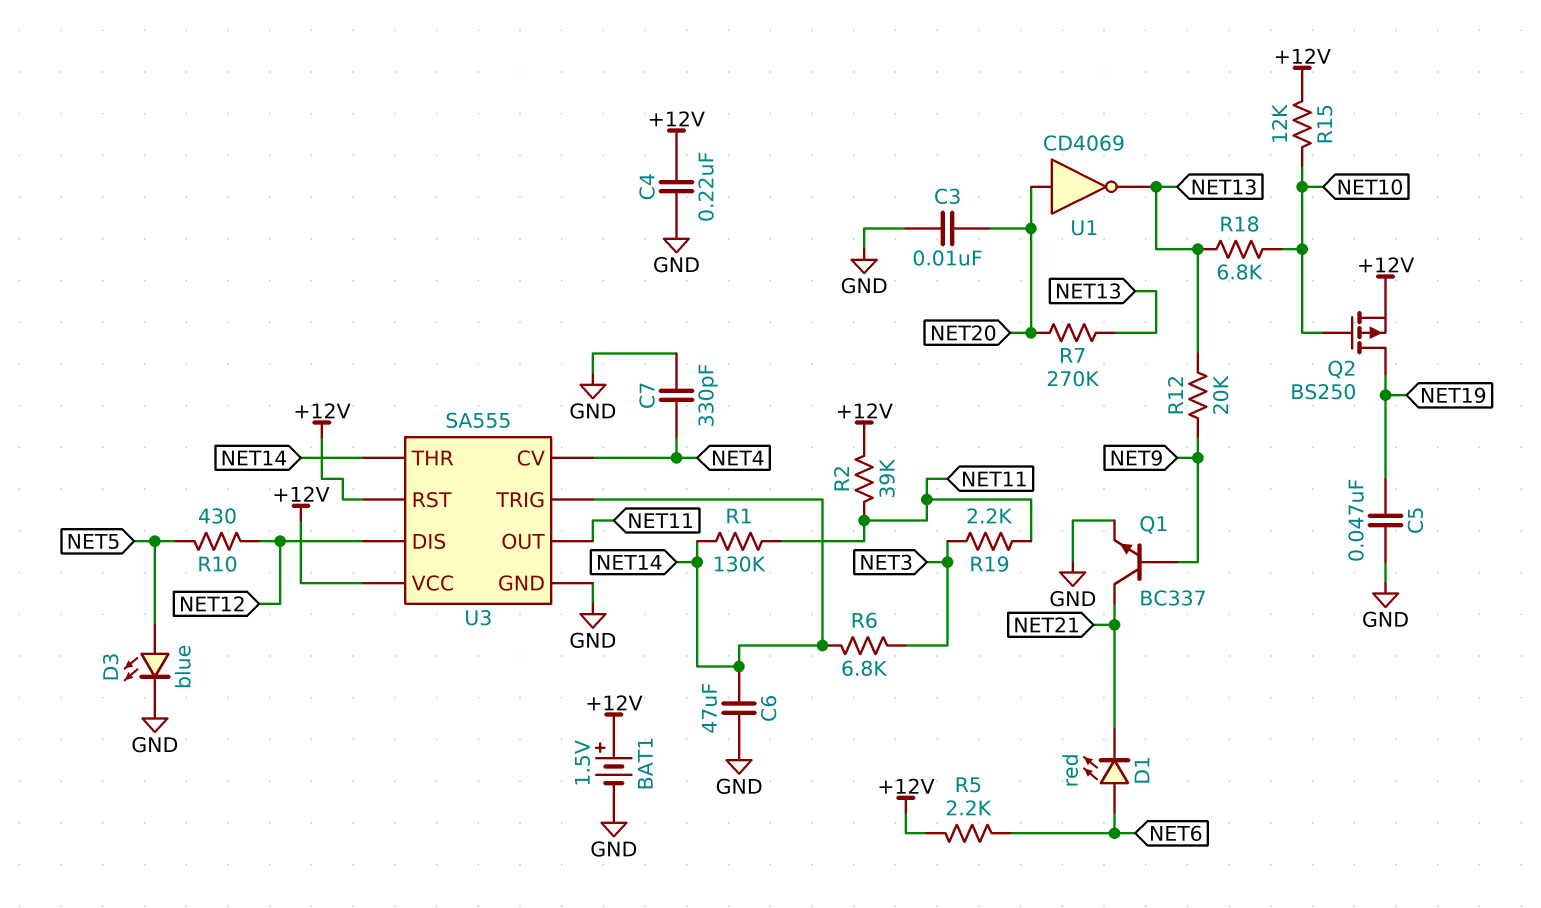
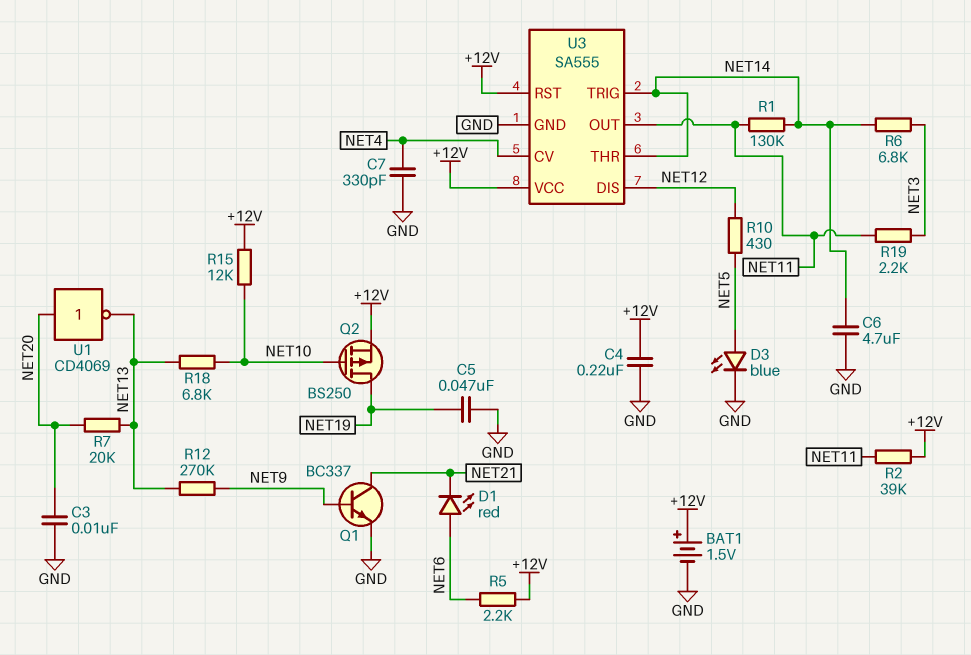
C6: 47uF (GND, NET14) -> 4.7uF (GND, NET14)
R7: 270k (NET13, NET20) -> 20k (NET13, NET20)
R12: 20k (NET9, NET13) -> 270k (NET9, NET13)

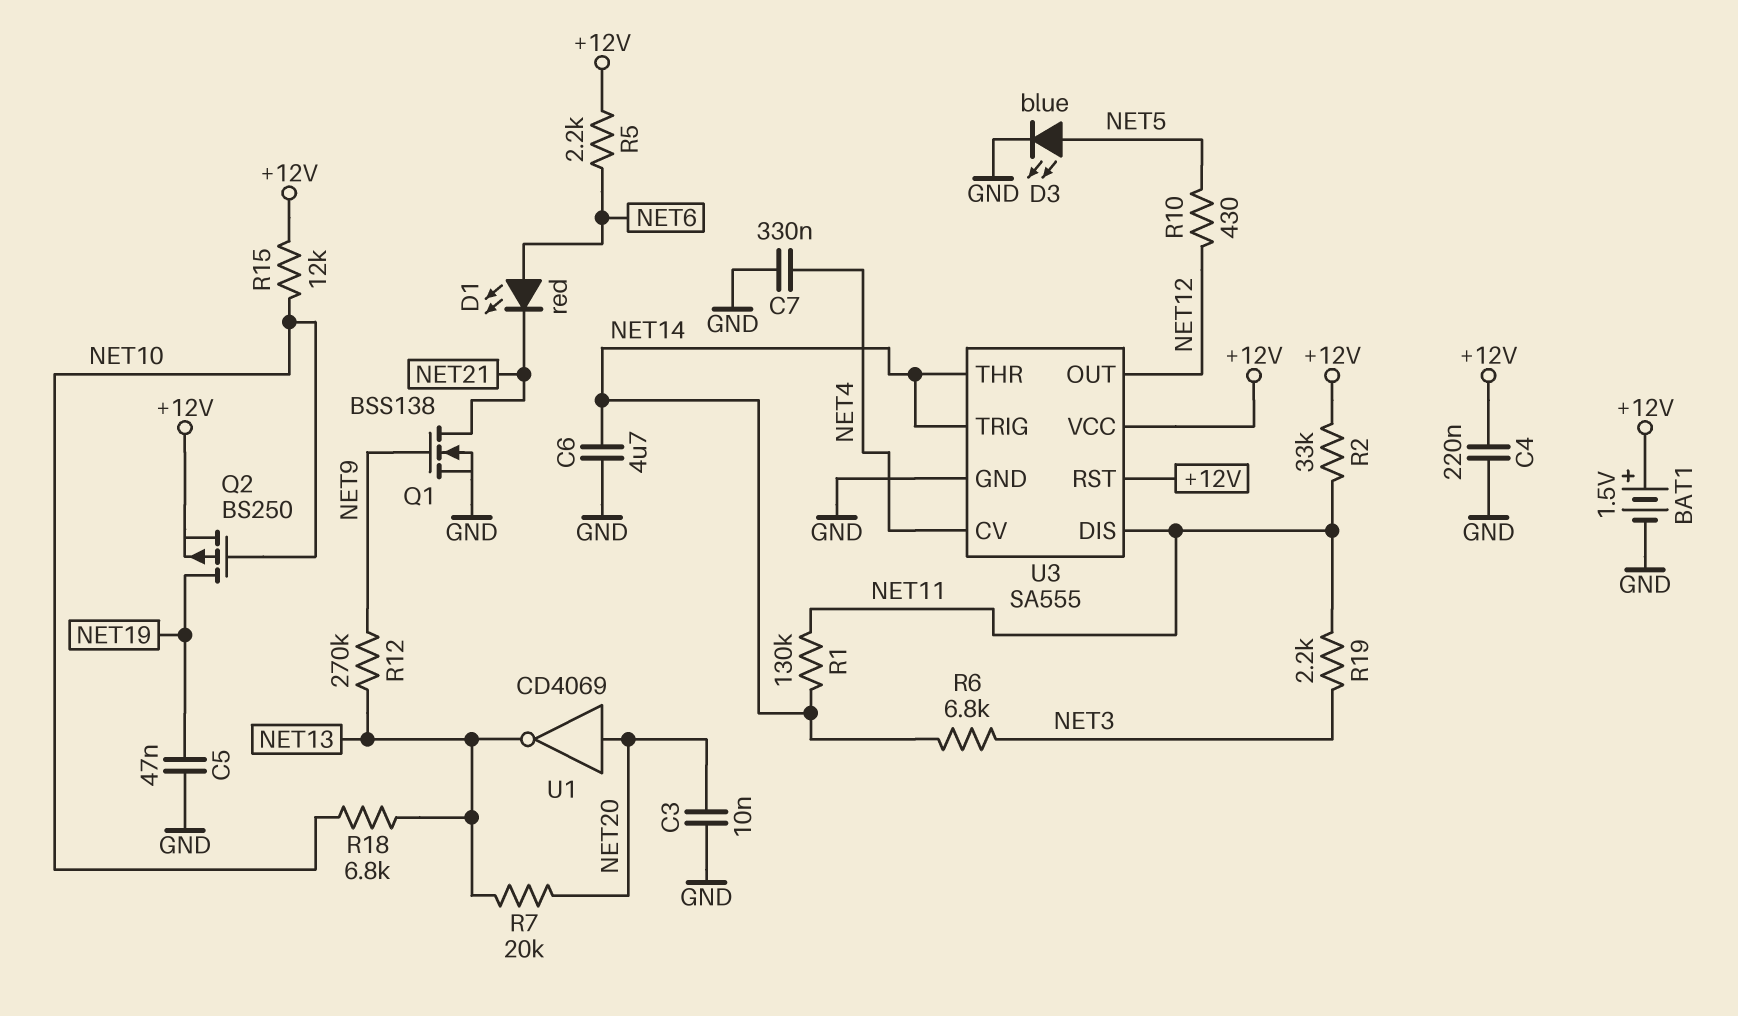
C7: 330pF (GND, NET4) -> 330nF (GND, NET4)
Q1: NPN BC337 (B NET9, C NET21, E GND) -> NMOS BSS138 (G NET9, D NET21, S GND)
R2: 39k (+12V, NET11) -> 33k (+12V, NET11)
U3 pin DIS: NET12 -> NET11
U3 pin OUT: NET11 -> NET12

